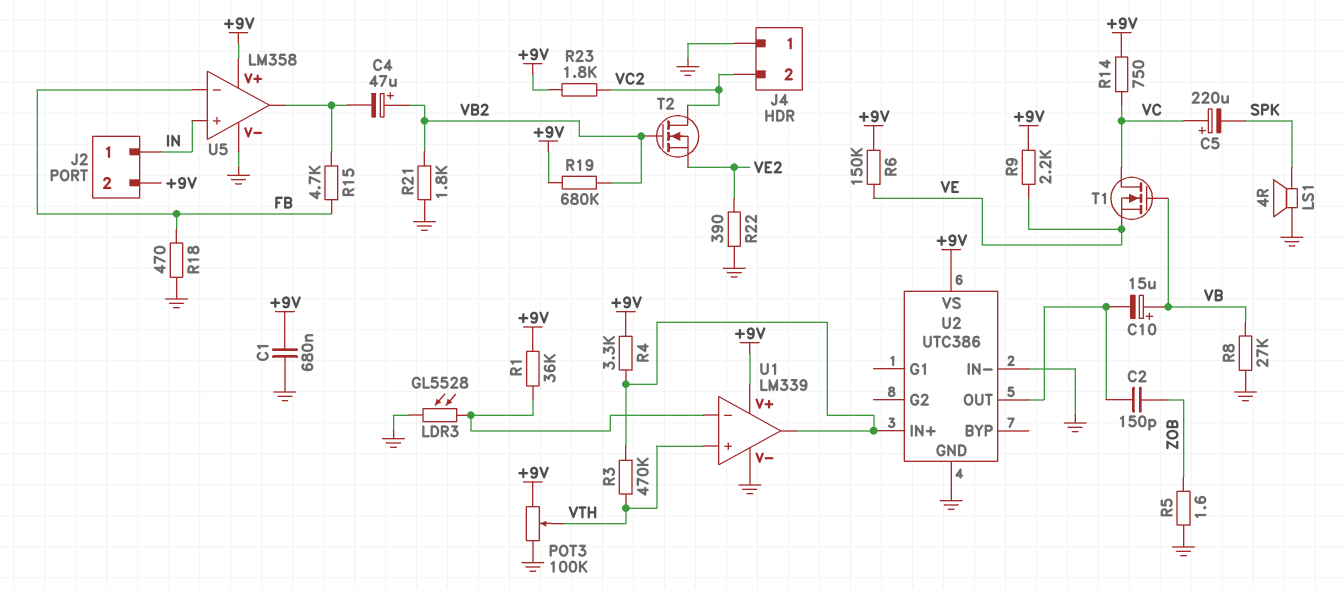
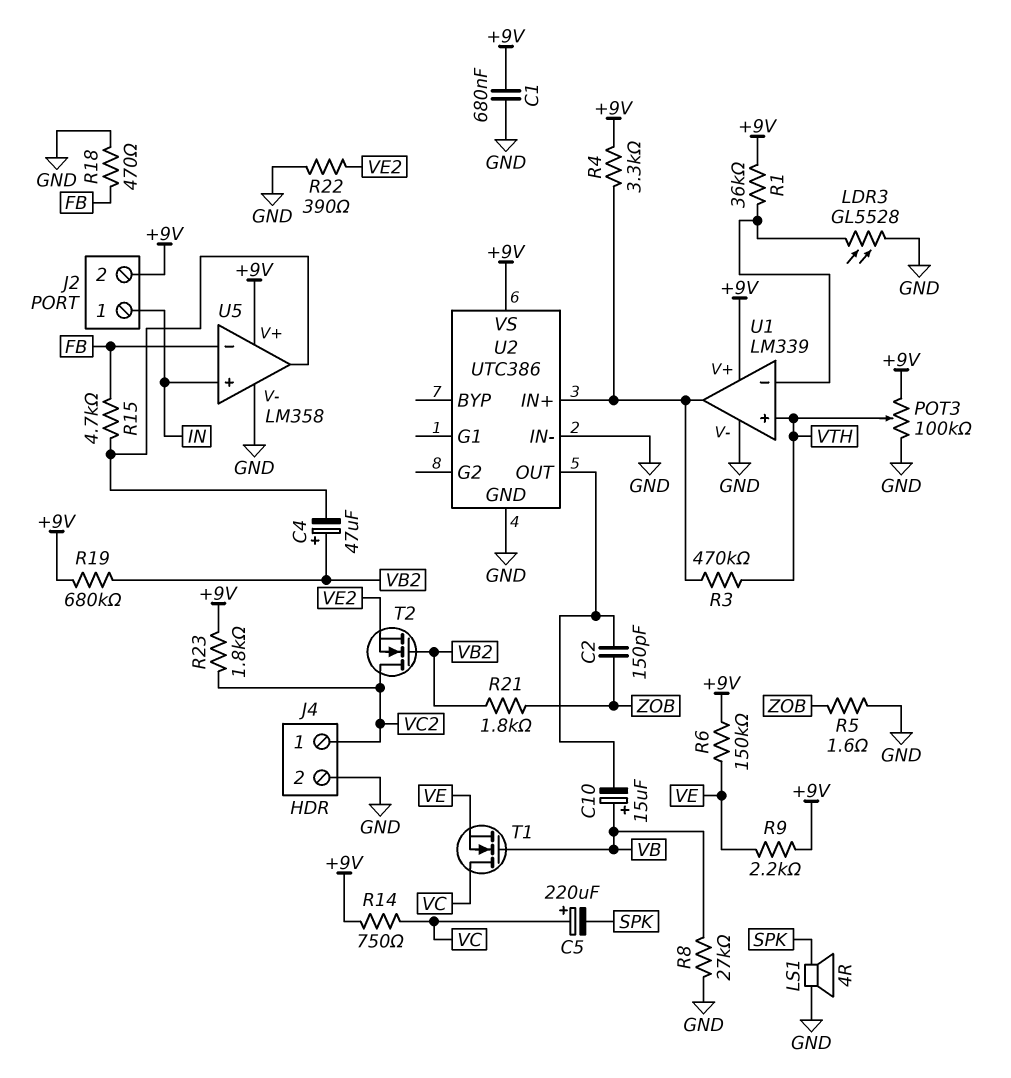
J4 pin 1: GND -> VC2
J4 pin 2: VC2 -> GND
R21: 1.8k (GND, VB2) -> 1.8k (VB2, ZOB)

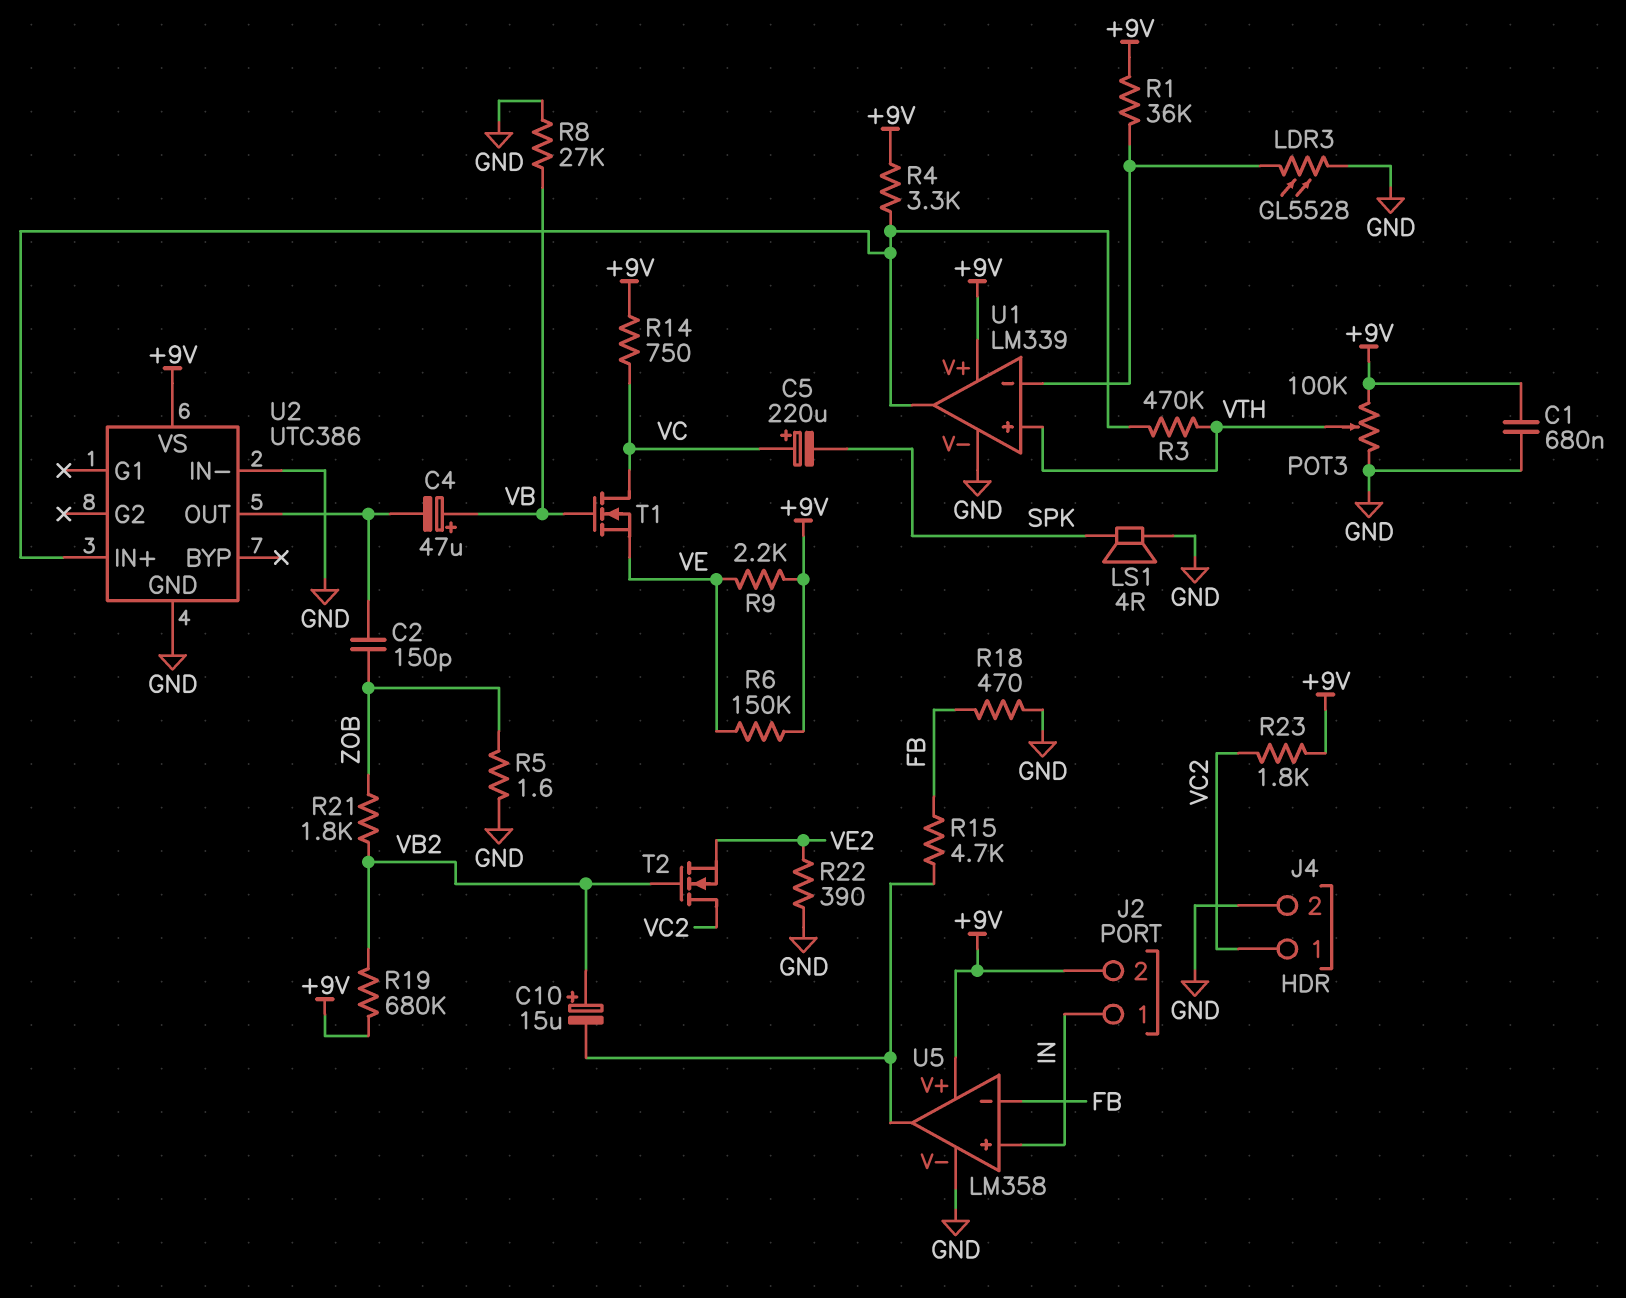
C4: 47uF (plus VB2, minus U5/out) -> 47uF (plus VB, minus U2/OUT)
C10: 15uF (plus VB, minus U2/OUT) -> 15uF (plus VB2, minus U5/out)

